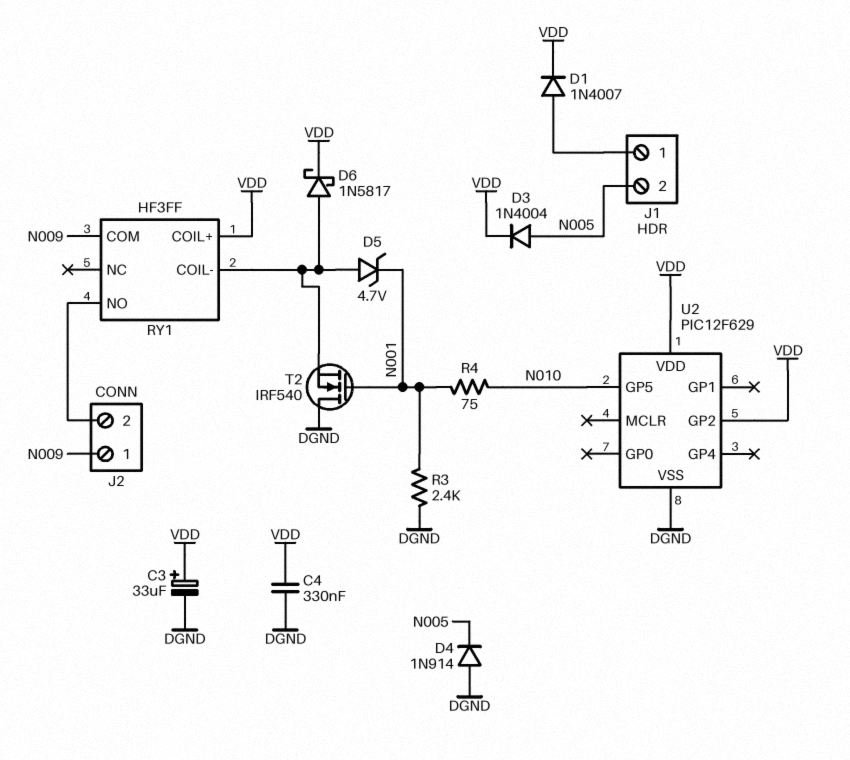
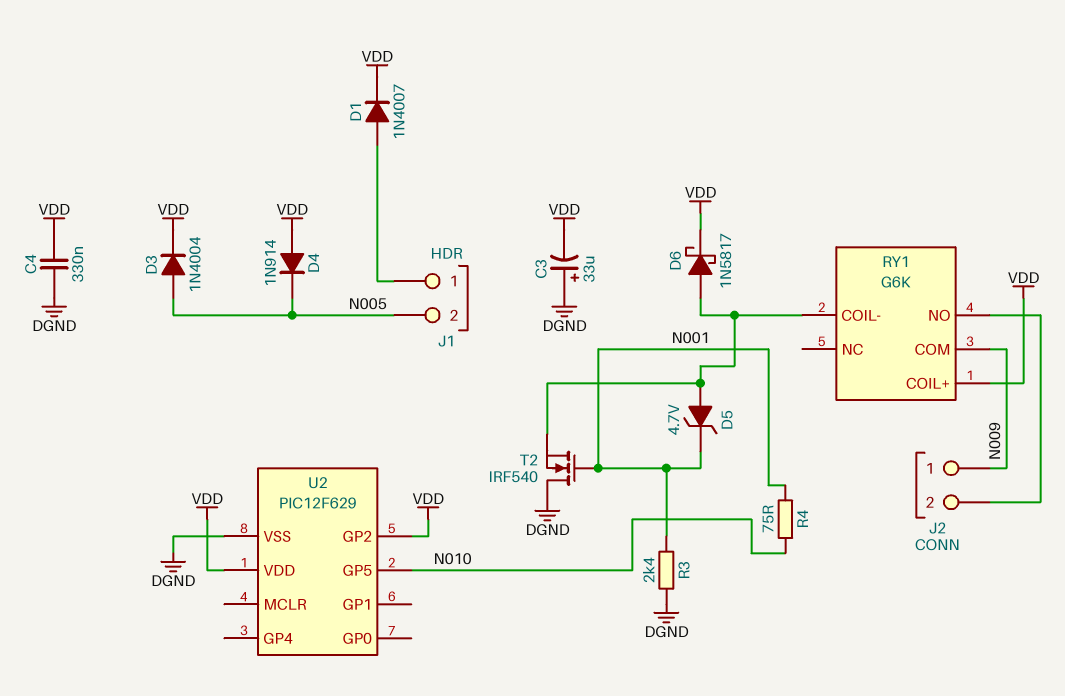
C3: 33uF (plus VDD, minus DGND) -> 33uF (plus DGND, minus VDD)
D4: diode 1N914 (A DGND, K N005) -> diode 1N914 (A VDD, K N005)
RY1: HF3FF -> G6K

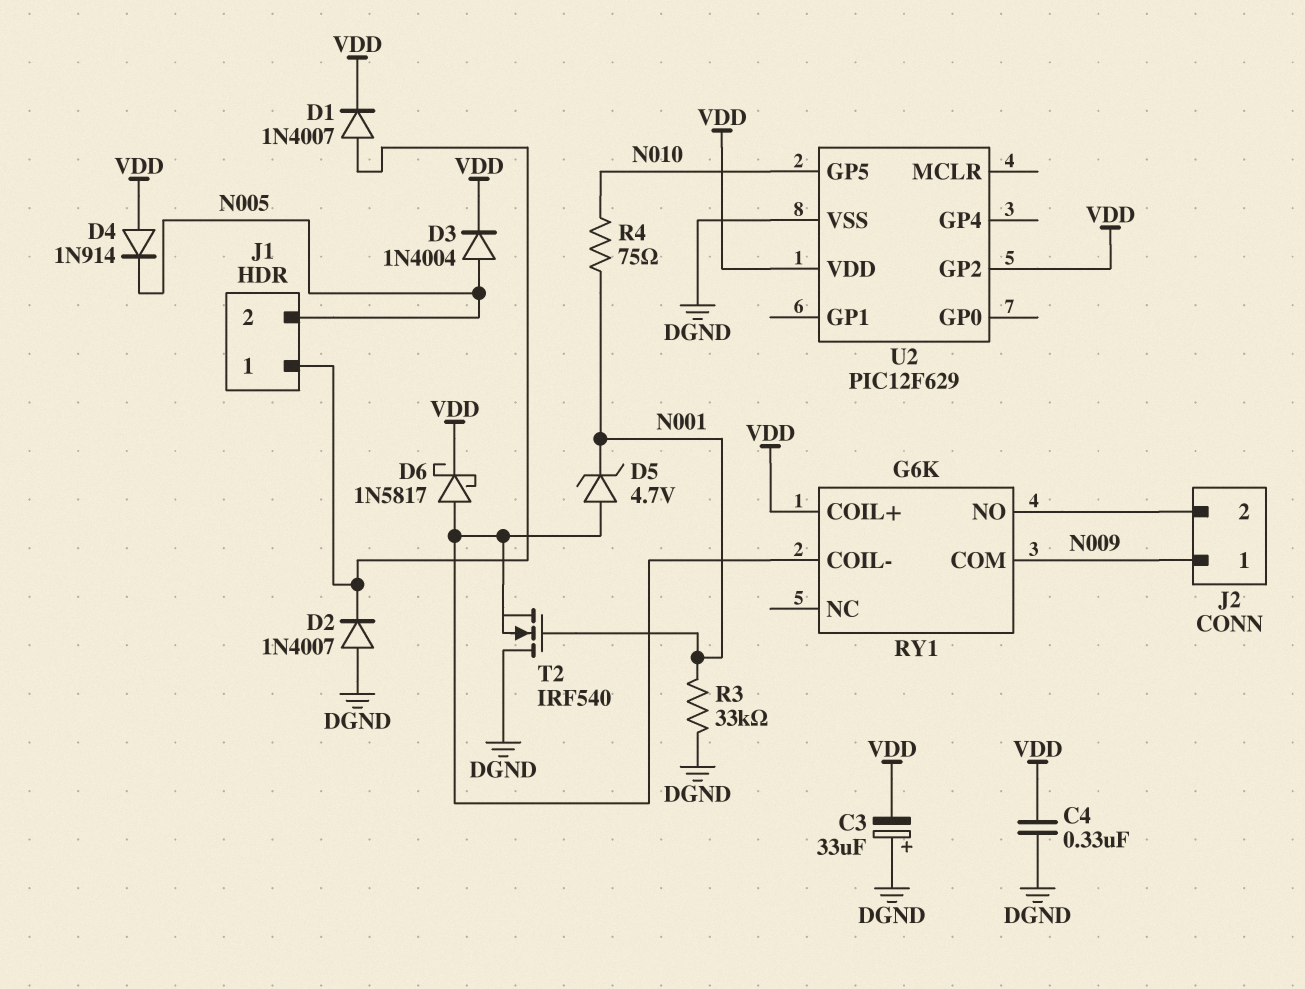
D2: none -> diode 1N4007 (A DGND, K J1/1)
R3: 2.4k (DGND, N001) -> 33k (DGND, N001)

